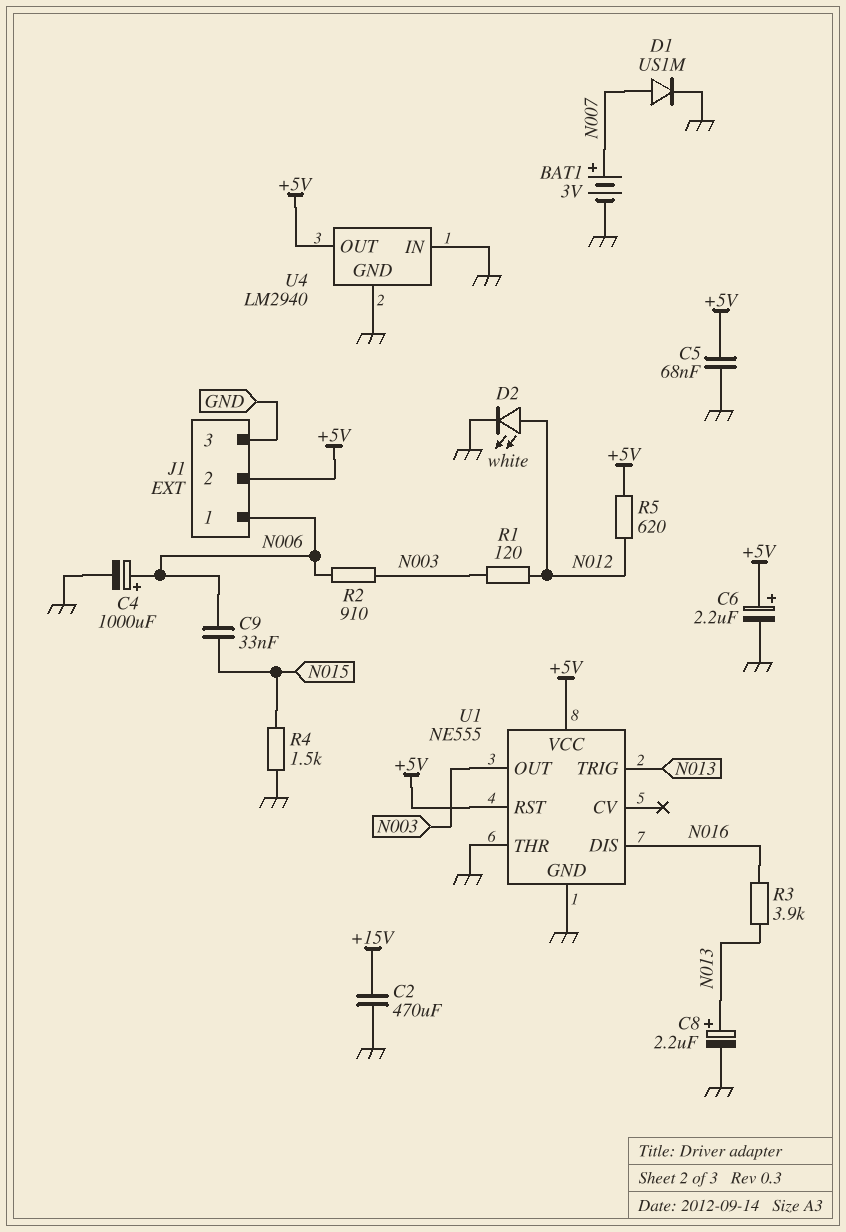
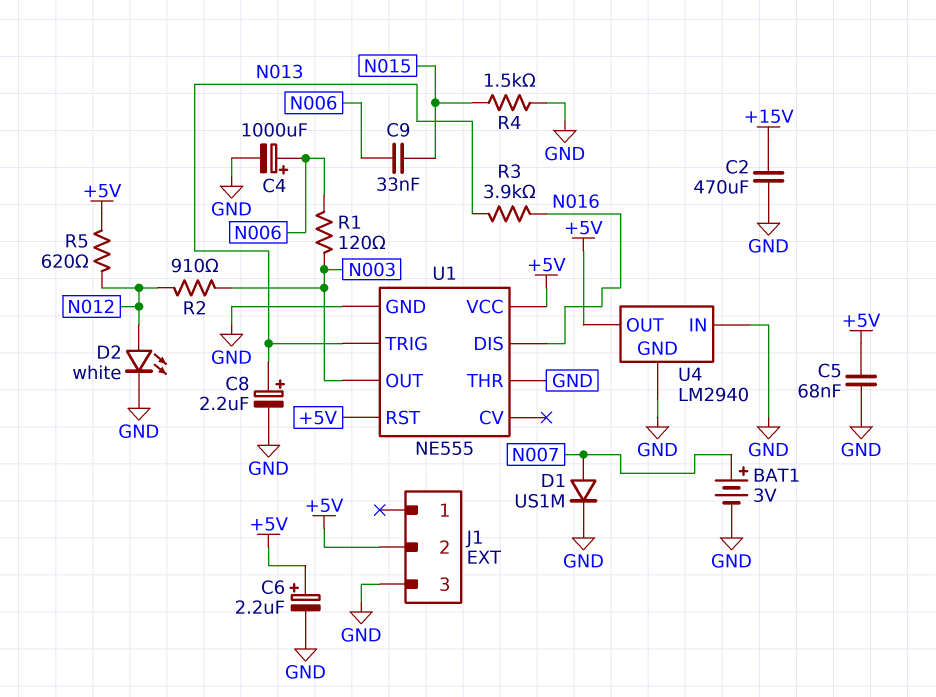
J1 pin 1: N006 -> none
R1: 120 (N003, N012) -> 120 (N003, N006)
R2: 910 (N003, N006) -> 910 (N003, N012)

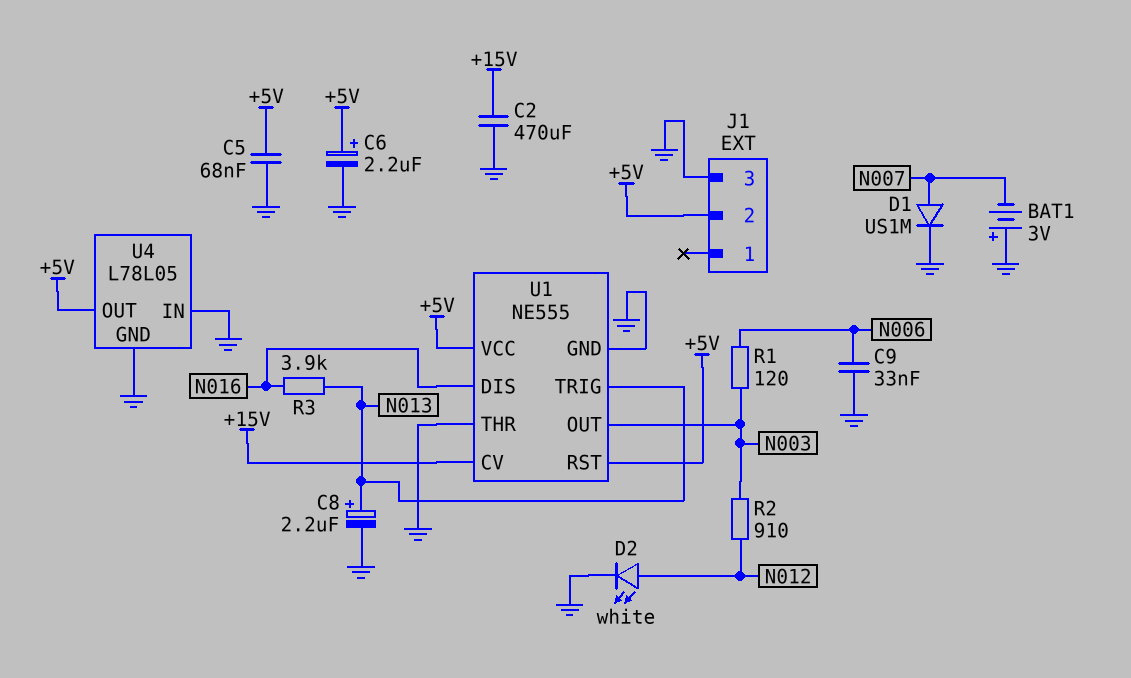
BAT1: 3V (plus N007, minus GND) -> 3V (plus GND, minus N007)
C4: 1000uF (plus N006, minus GND) -> none
C9: 33nF (N006, N015) -> 33nF (GND, N006)
R4: 1.5k (GND, N015) -> none
R5: 620 (+5V, N012) -> none
U1 pin CV: none -> +15V
U4: LM2940 -> L78L05

